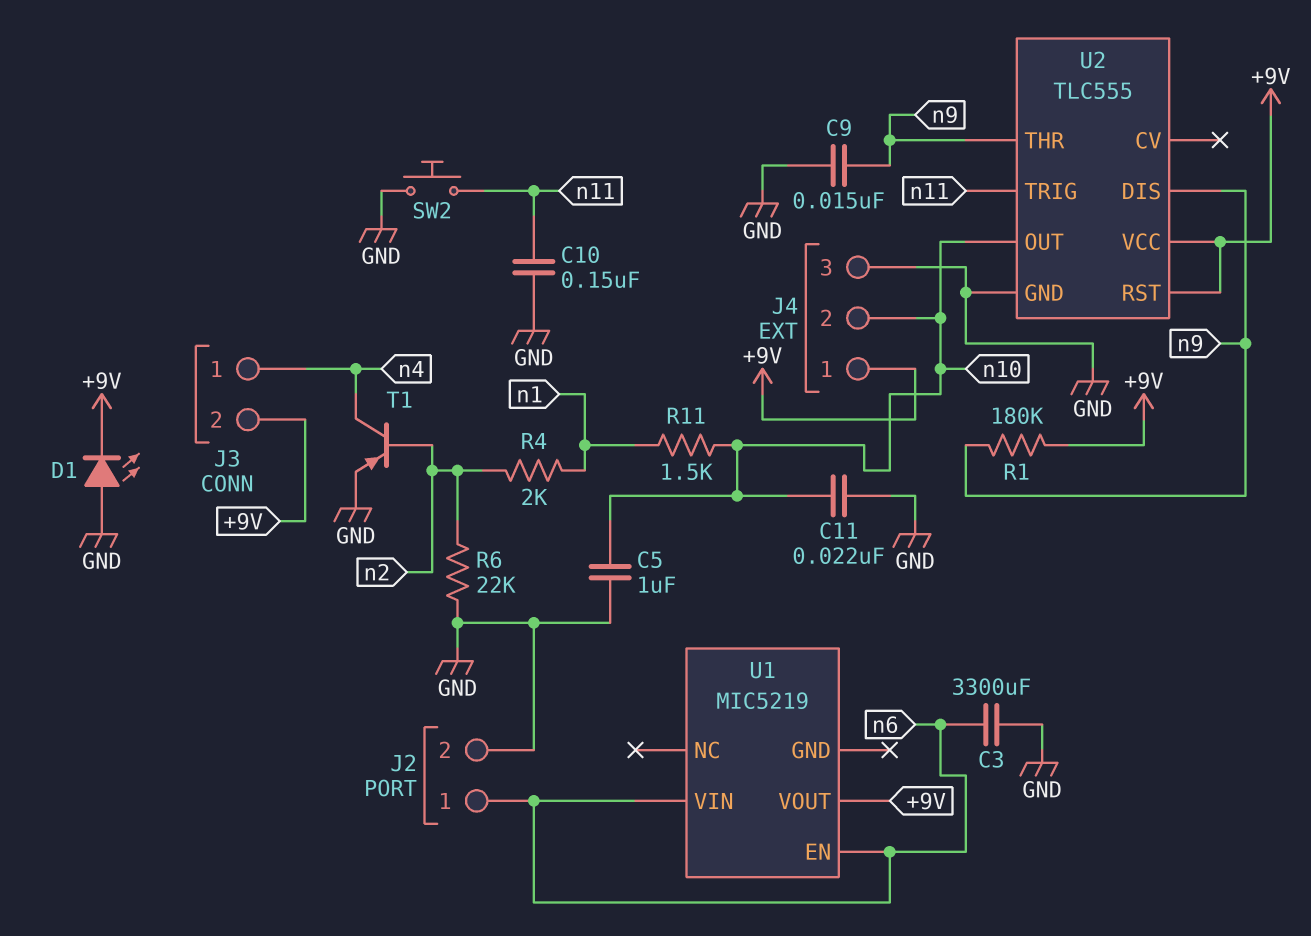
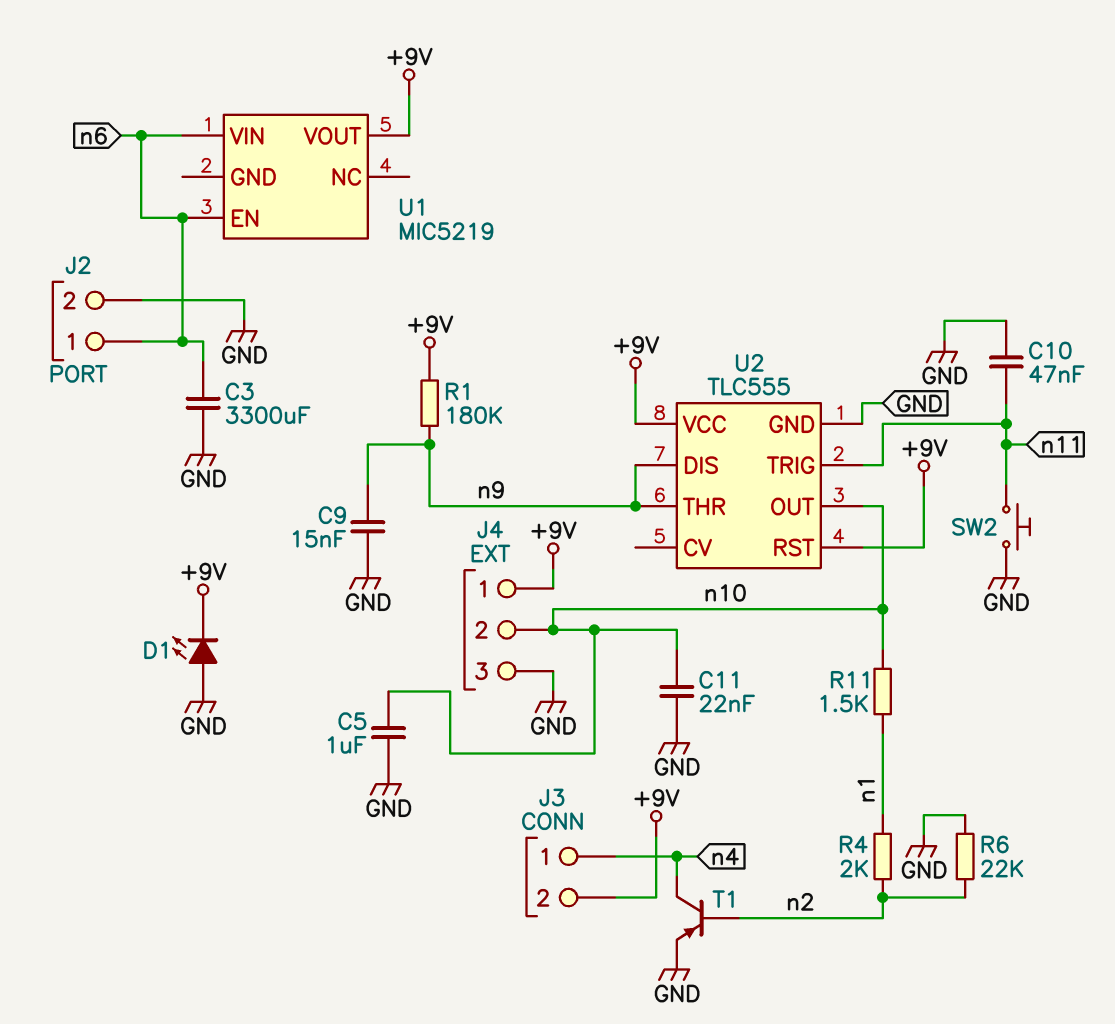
C10: 150nF (GND, n11) -> 47nF (GND, n11)

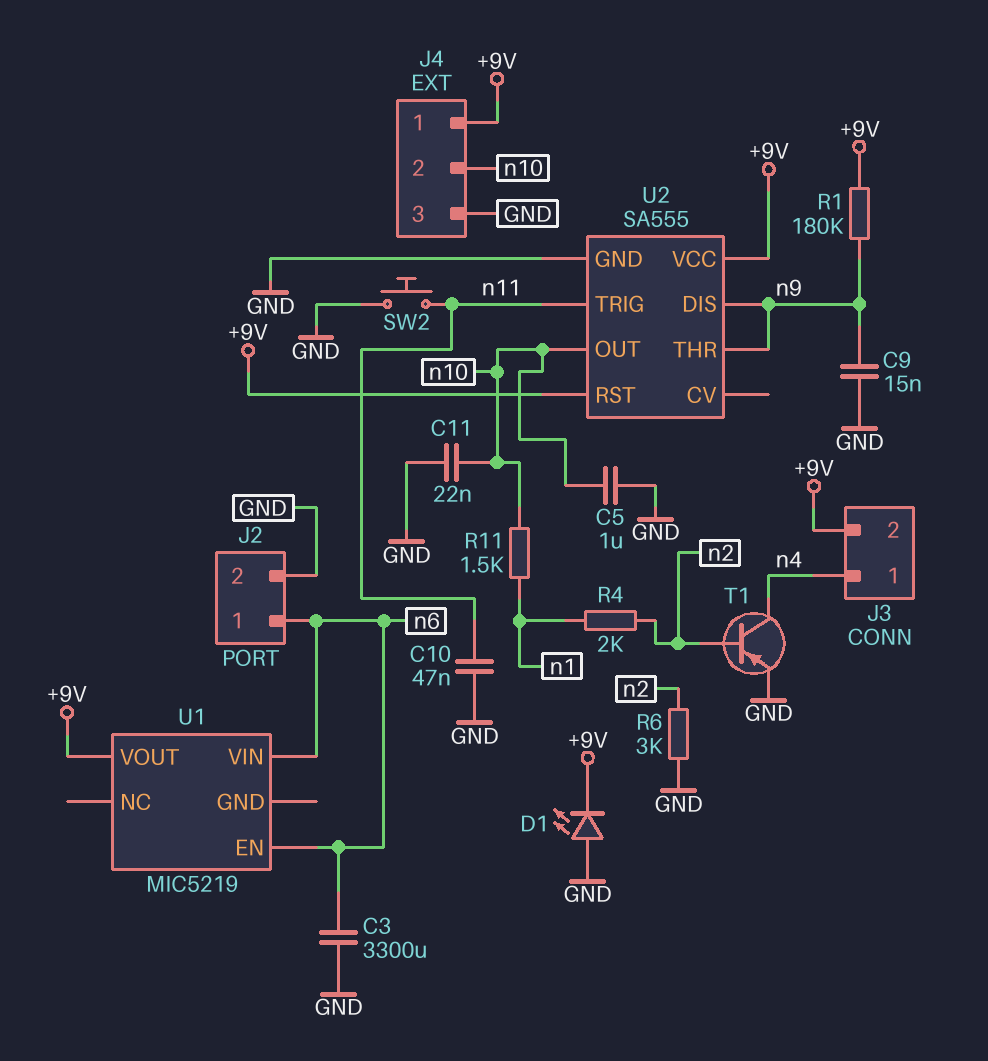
R6: 22k (GND, n2) -> 3k (GND, n2)
U2: TLC555 -> SA555

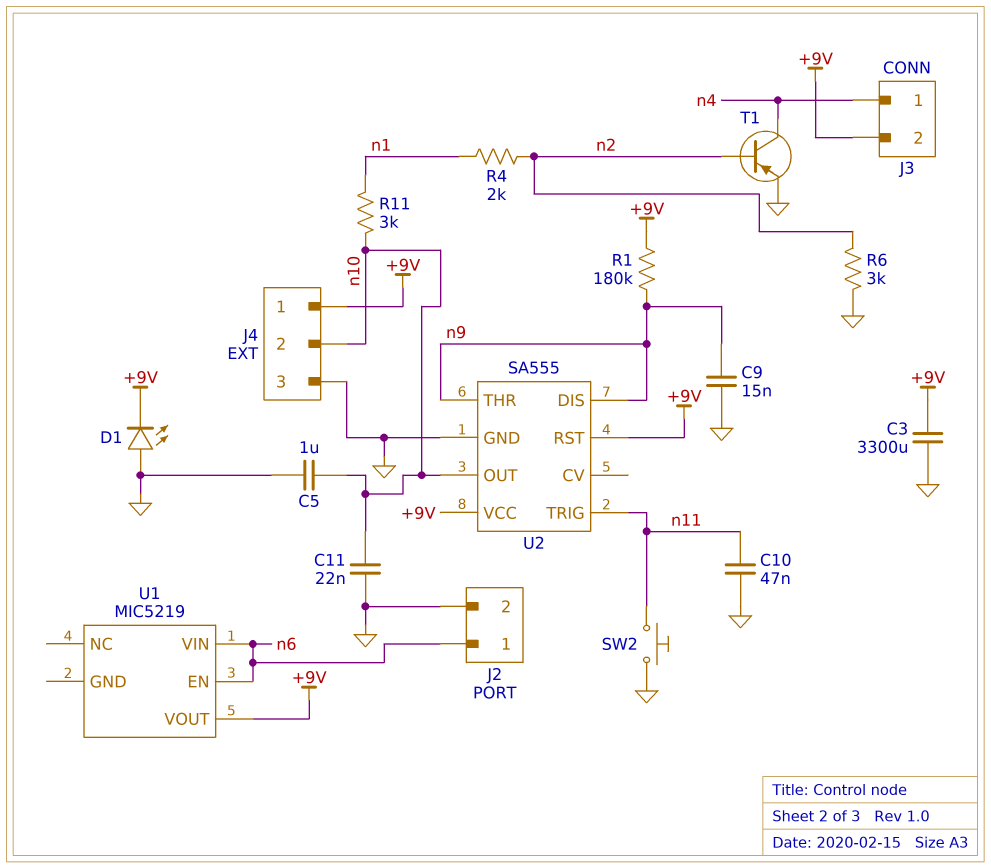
C3: 3300uF (GND, n6) -> 3300uF (+9V, GND)
R11: 1.5k (n1, n10) -> 3k (n1, n10)

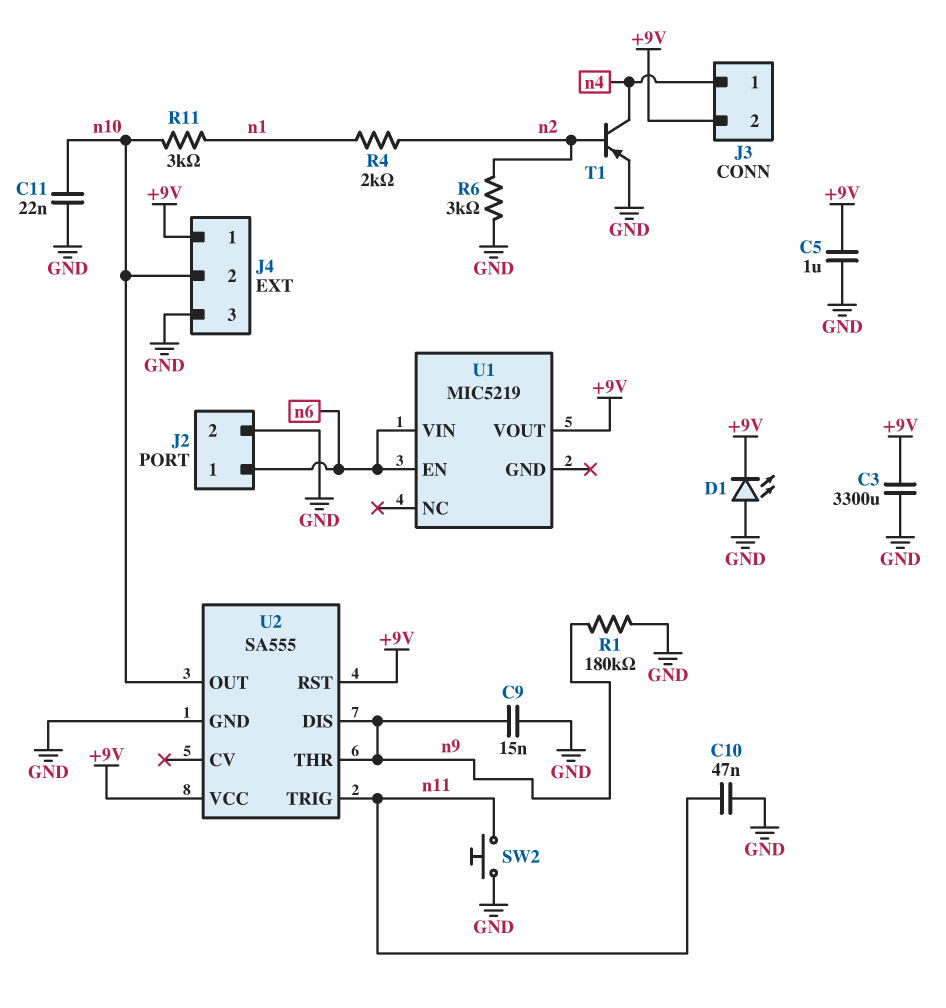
C5: 1uF (GND, n10) -> 1uF (+9V, GND)
R1: 180k (+9V, n9) -> 180k (GND, n9)

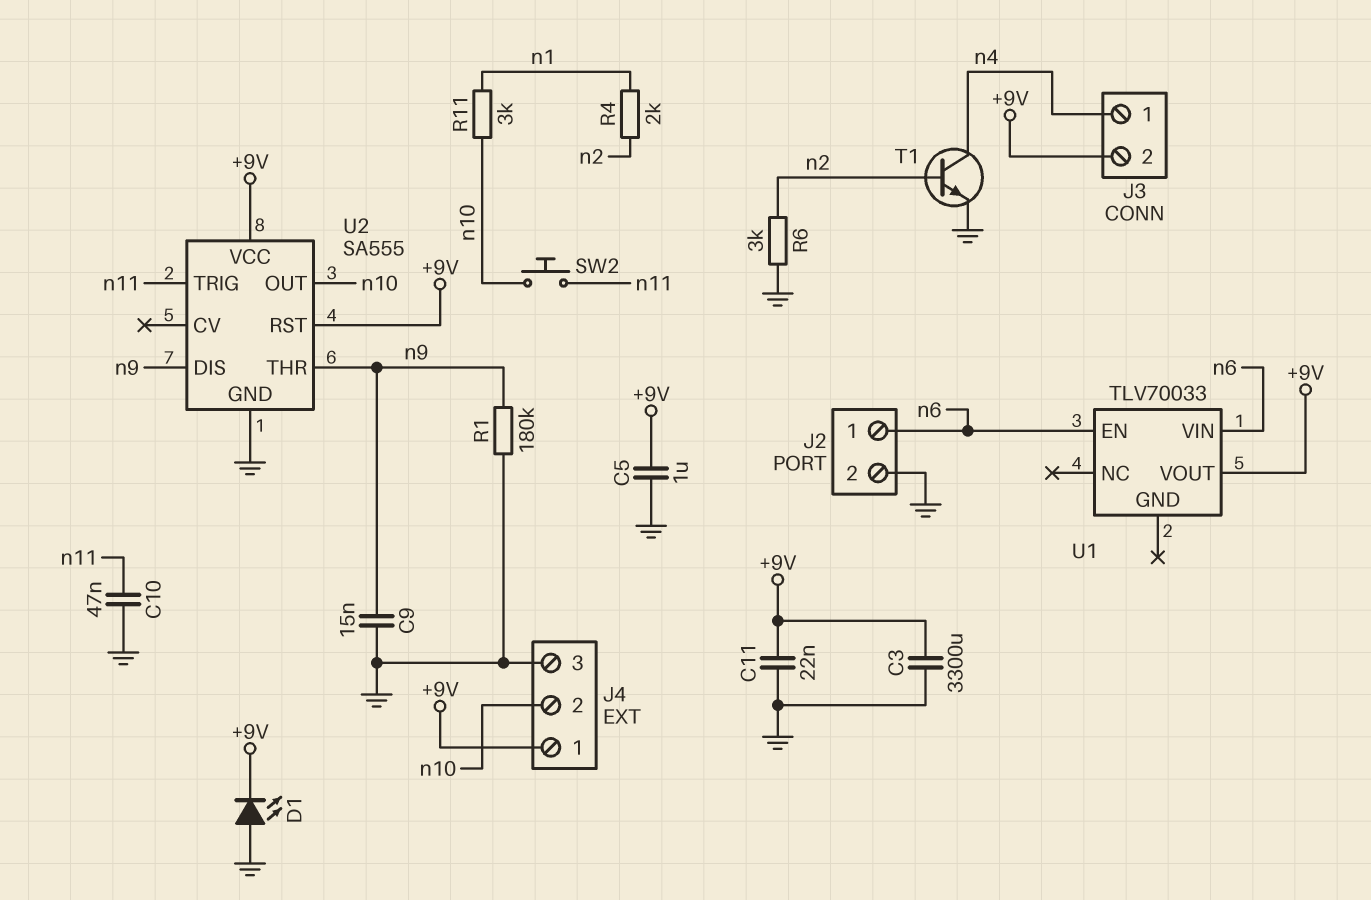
C11: 22nF (GND, n10) -> 22nF (+9V, GND)
SW2: button (GND, n11) -> button (n10, n11)
T1: PNP (B n2, C n4, E GND) -> NPN (B n2, C n4, E GND)
U1: MIC5219 -> TLV70033

